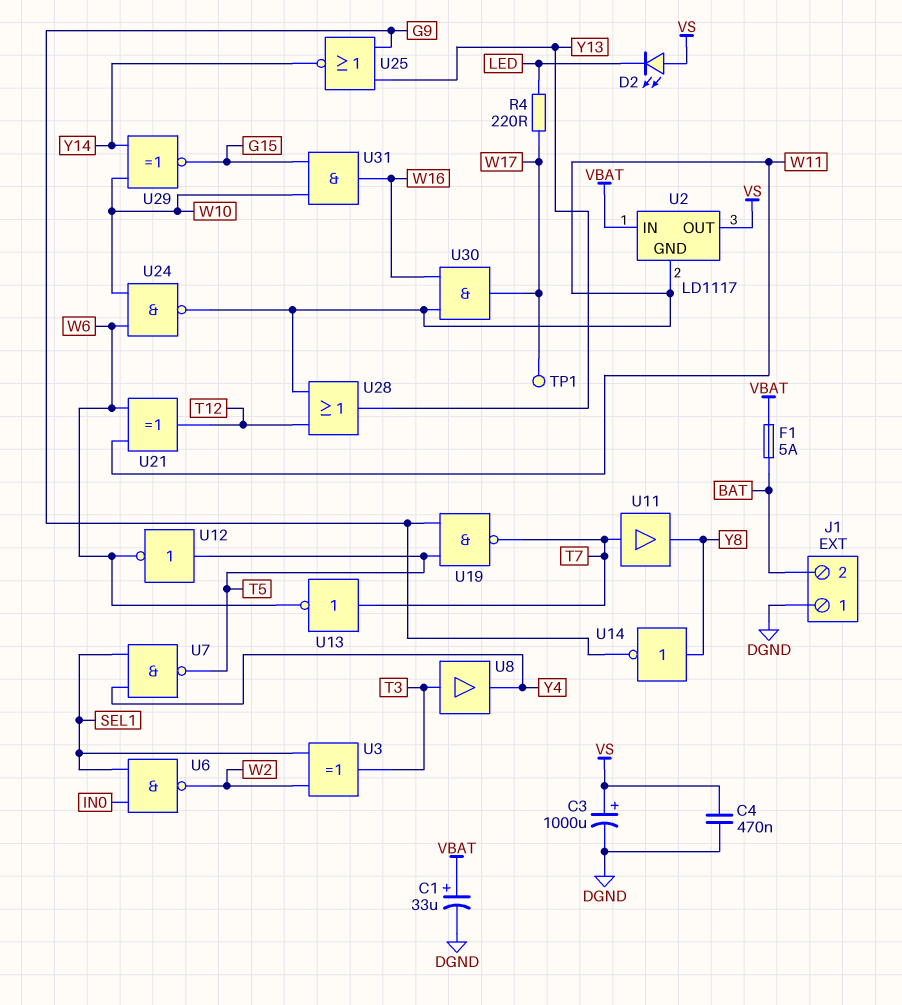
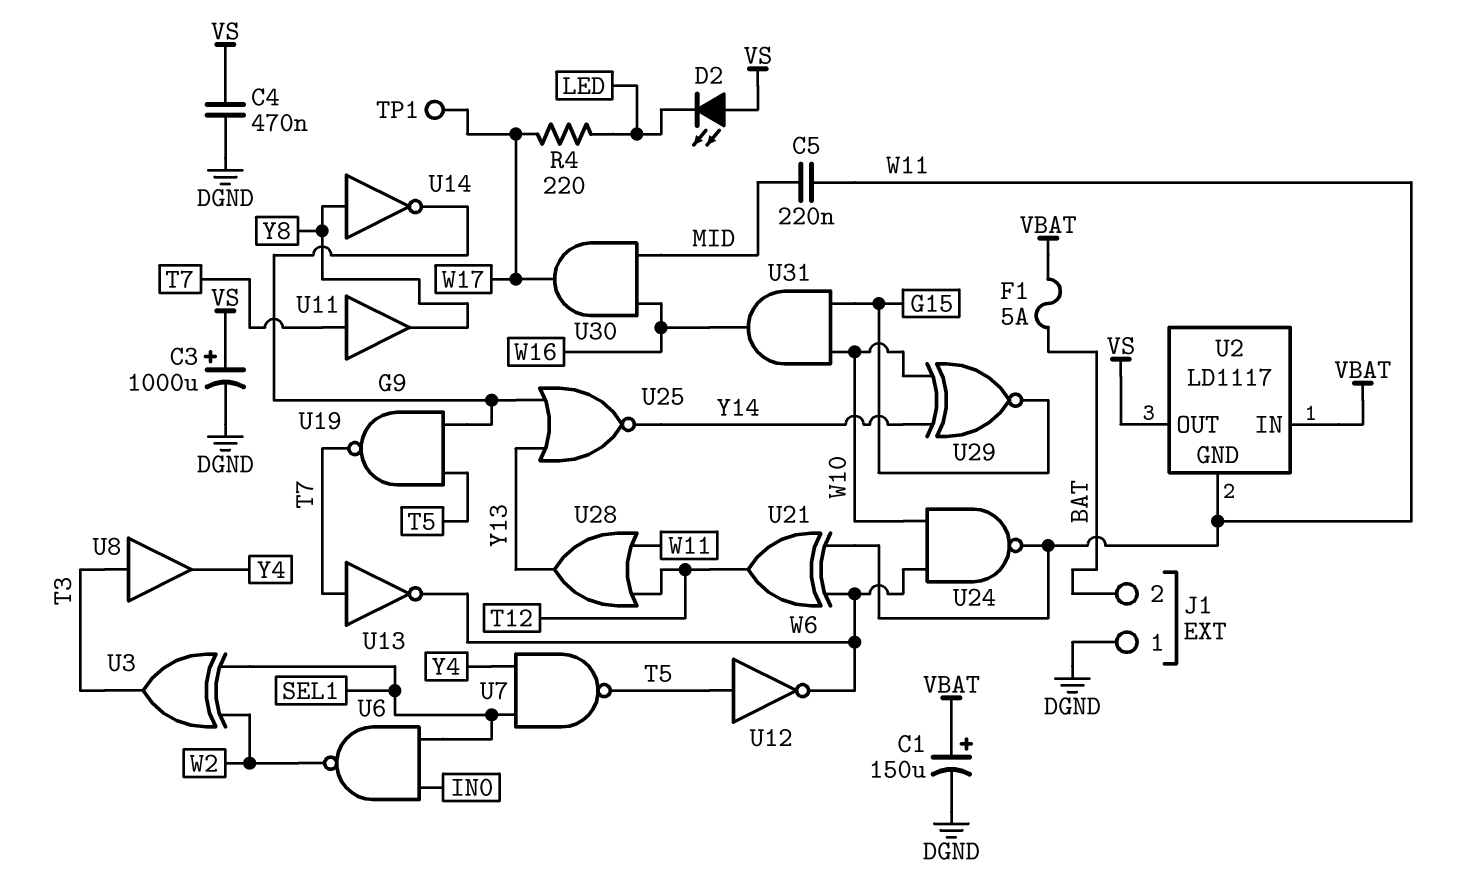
C1: 33uF (plus VBAT, minus DGND) -> 150uF (plus VBAT, minus DGND)
C5: none -> 220nF (MID, W11)
U30: AND (in W11, in W16, out W17) -> AND (in MID, in W16, out W17)

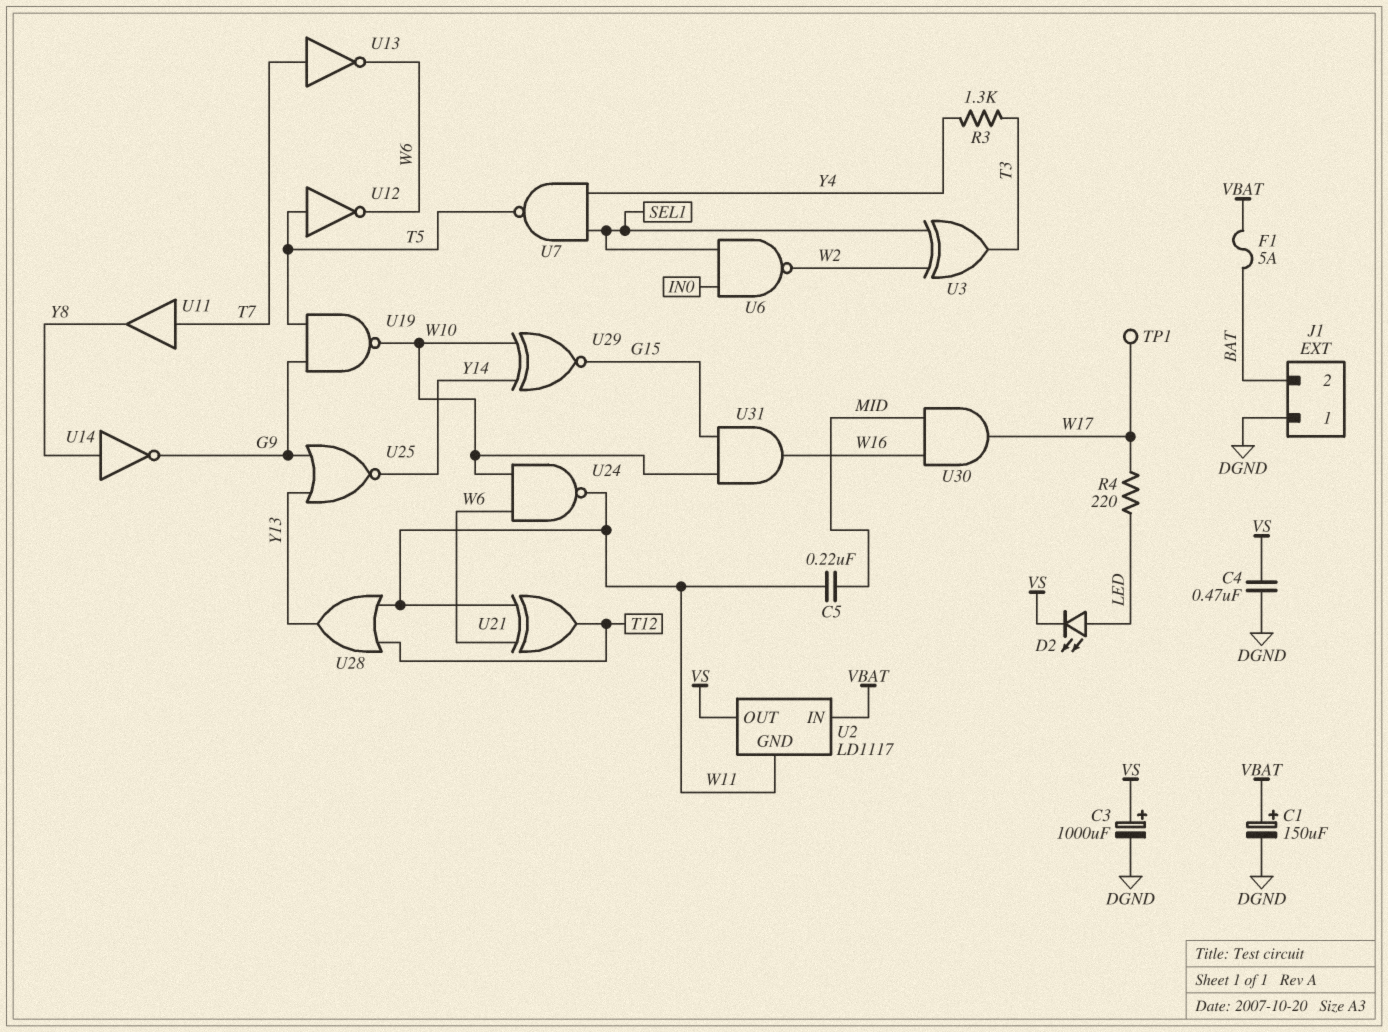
D2: LED (A VS, K LED) -> LED (A LED, K VS)
R3: none -> 1.3k (T3, Y4)
U8: buffer (in T3, out Y4) -> none
U19: NAND (in G9, in T5, out T7) -> NAND (in G9, in T5, out W10)

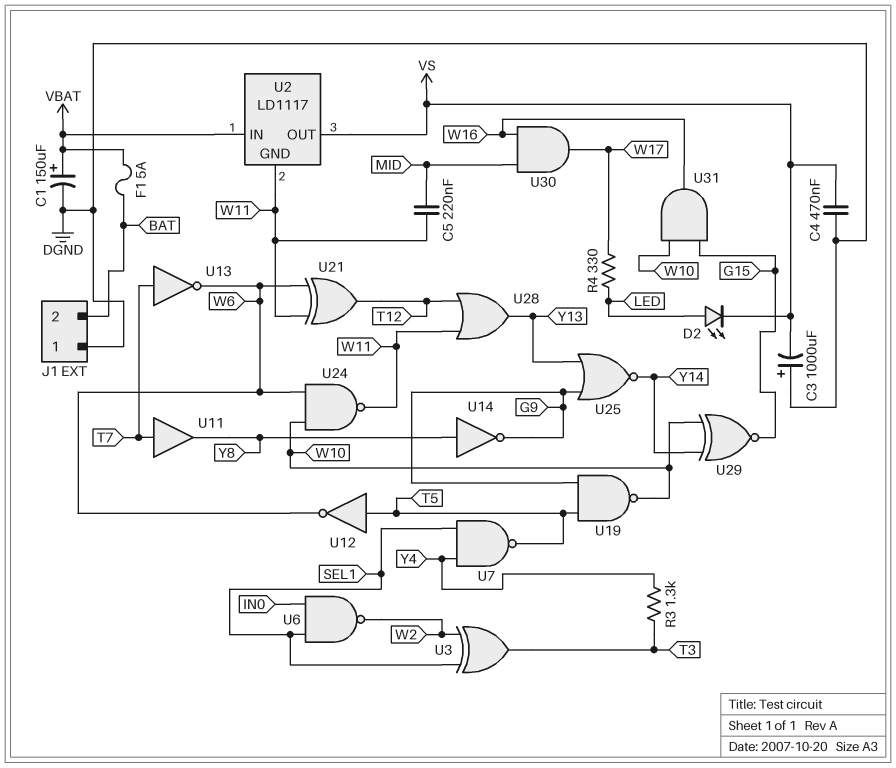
C3: 1000uF (plus VS, minus DGND) -> 1000uF (plus DGND, minus VS)
R4: 220 (LED, W17) -> 330 (LED, W17)
TP1: test point (W17) -> none

